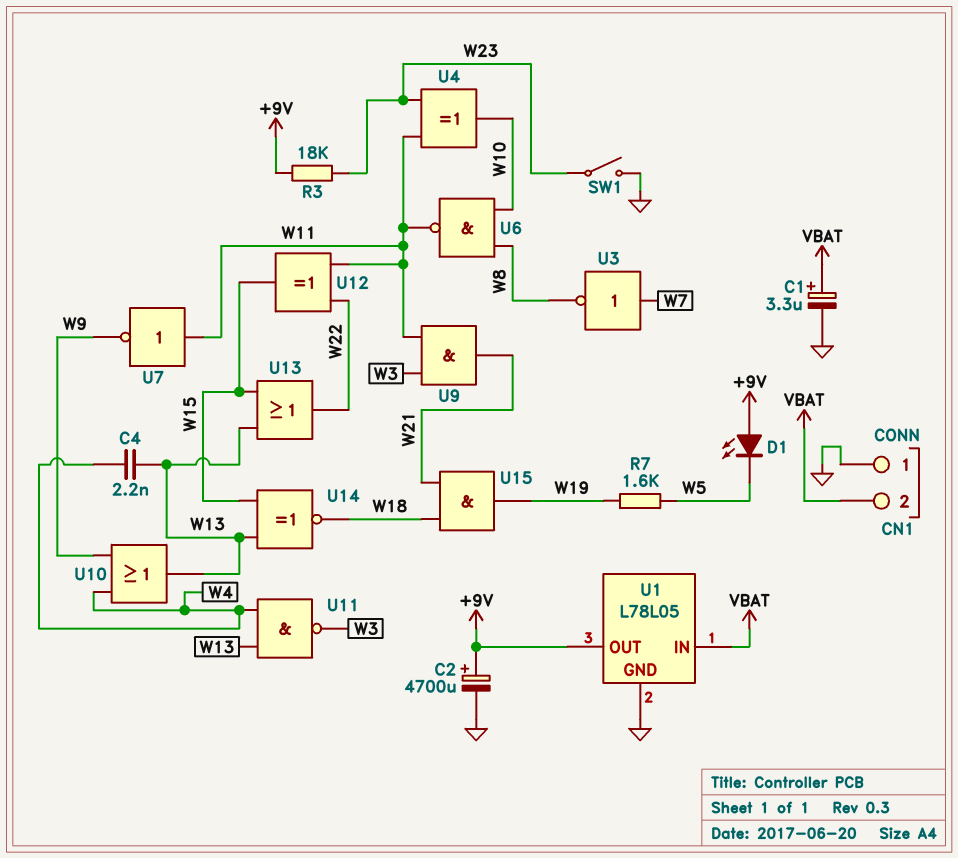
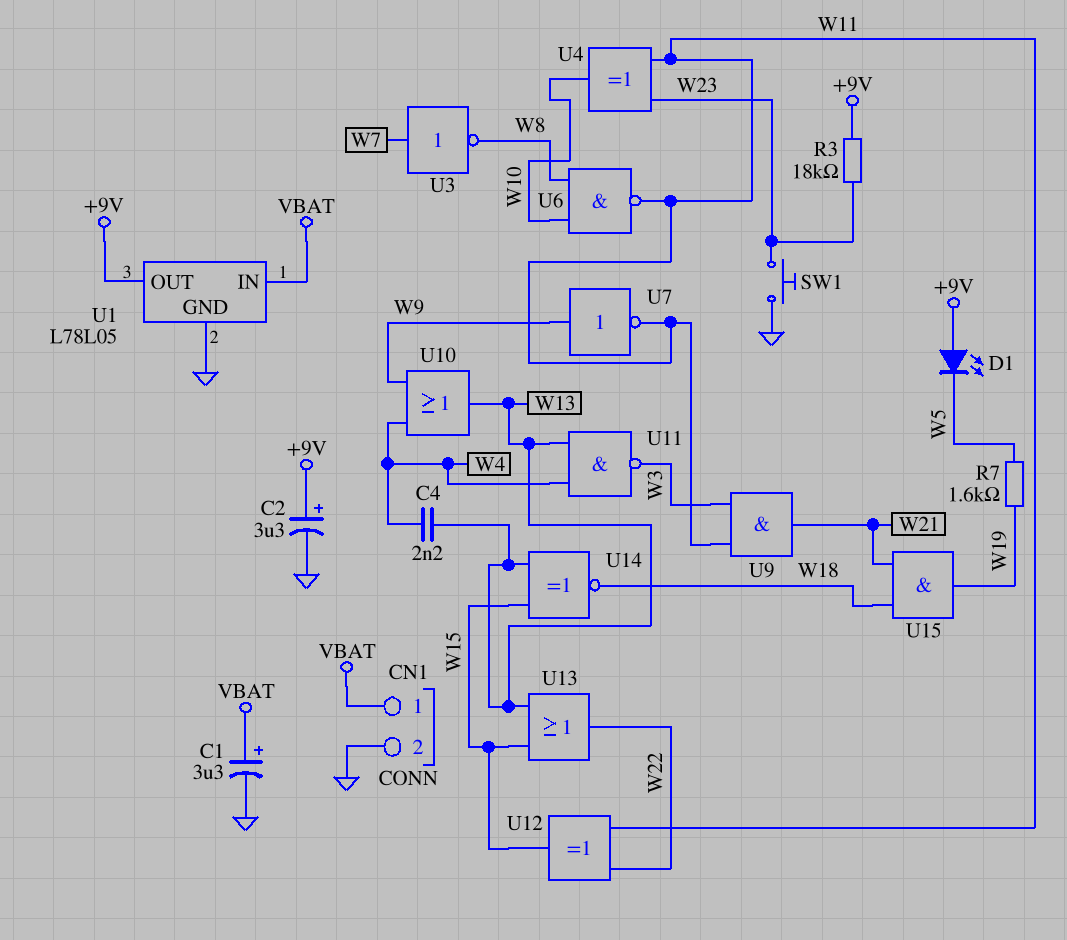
C2: 4700uF (plus +9V, minus GND) -> 3.3uF (plus +9V, minus GND)
CN1 pin 1: GND -> VBAT
CN1 pin 2: VBAT -> GND
SW1: switch (GND, W23) -> button (GND, W23)
U7: NOT (in W11, out W9) -> NOT (in W9, out W11)

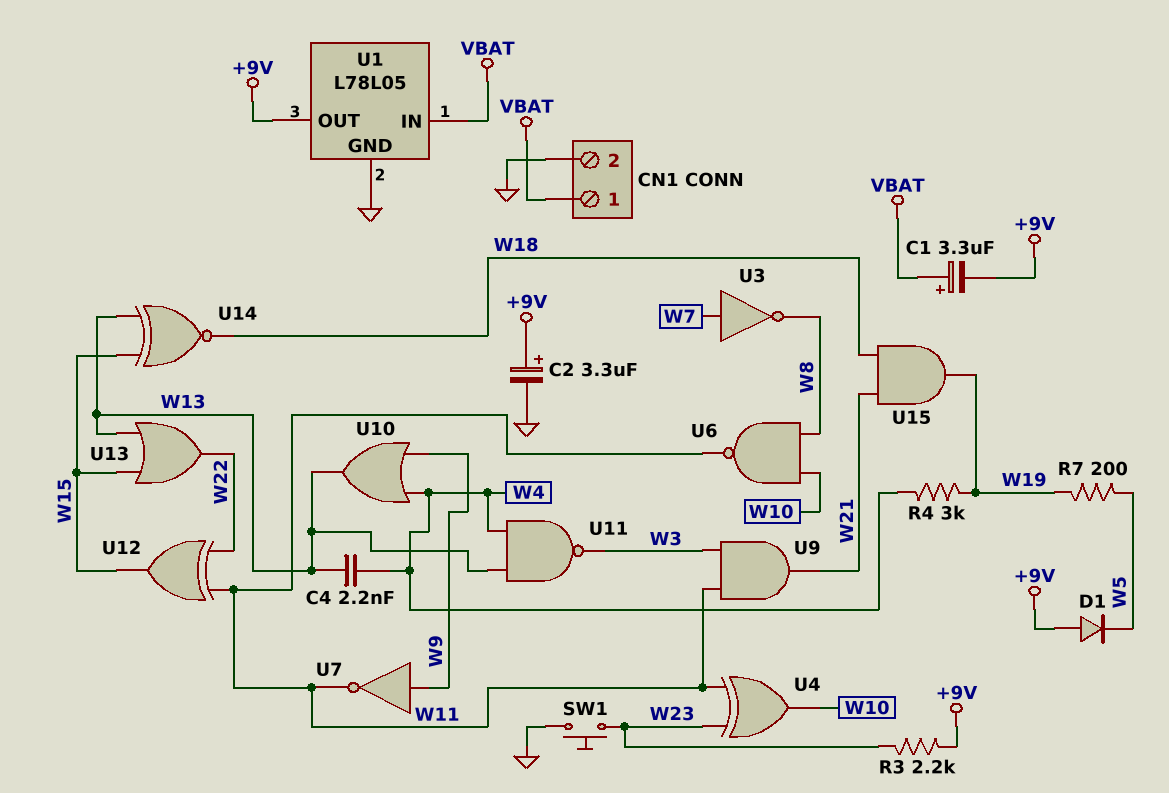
C1: 3.3uF (plus VBAT, minus GND) -> 3.3uF (plus VBAT, minus +9V)
D1: LED (A +9V, K W5) -> diode (A +9V, K W5)
R3: 18k (+9V, W23) -> 2.2k (+9V, W23)
R4: none -> 3k (W4, W19)
R7: 1.6k (W5, W19) -> 200 (W5, W19)

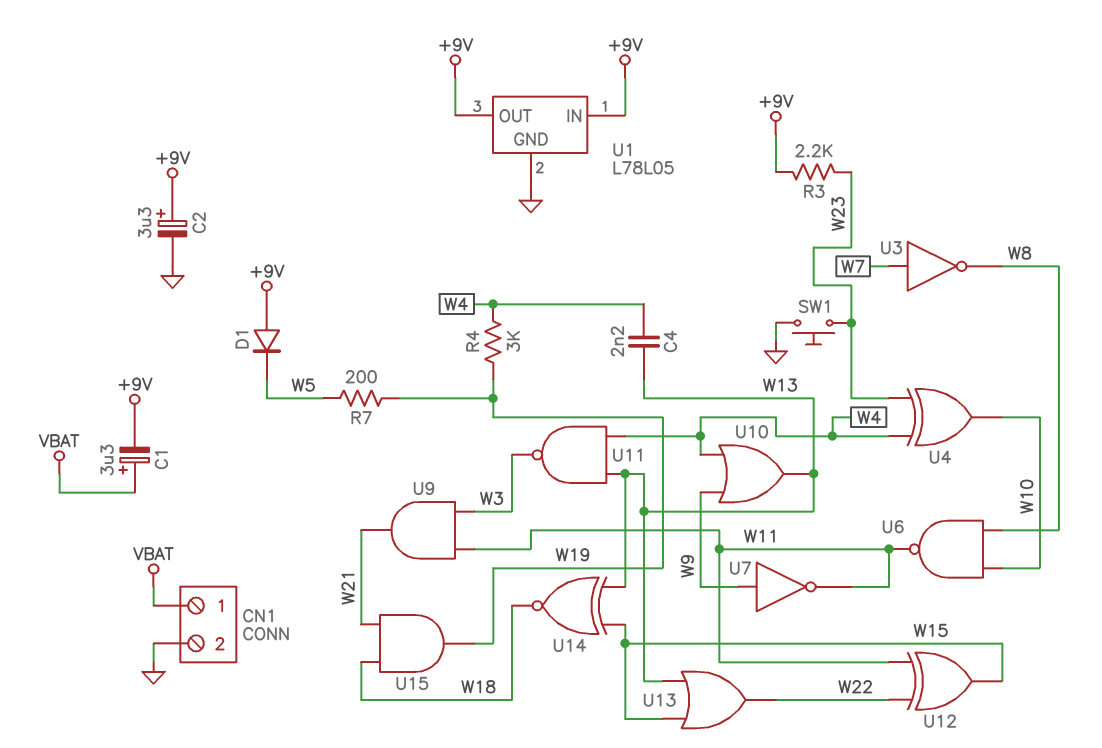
U1 pin IN: VBAT -> +9V
U4: XOR (in W11, in W23, out W10) -> XOR (in W4, in W23, out W10)

